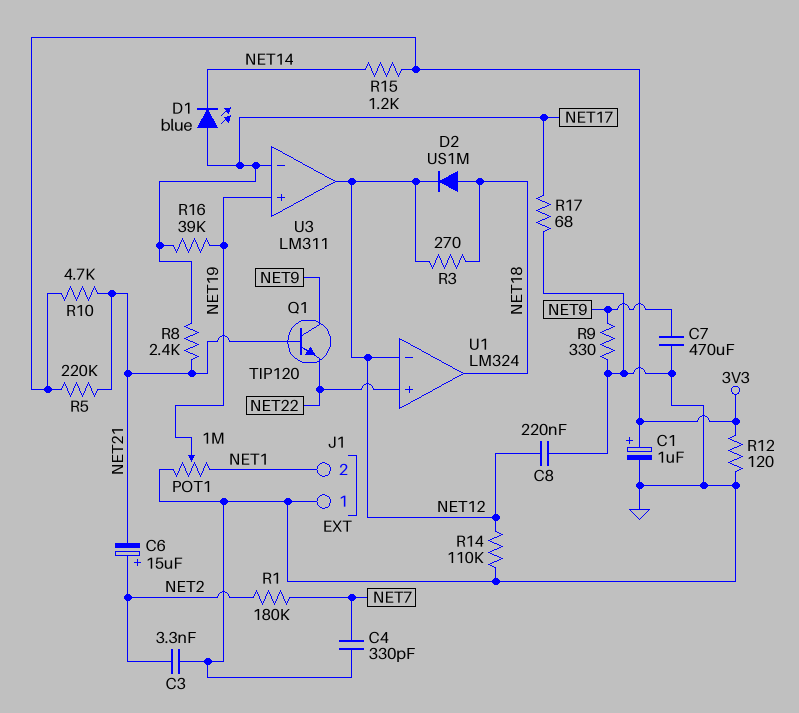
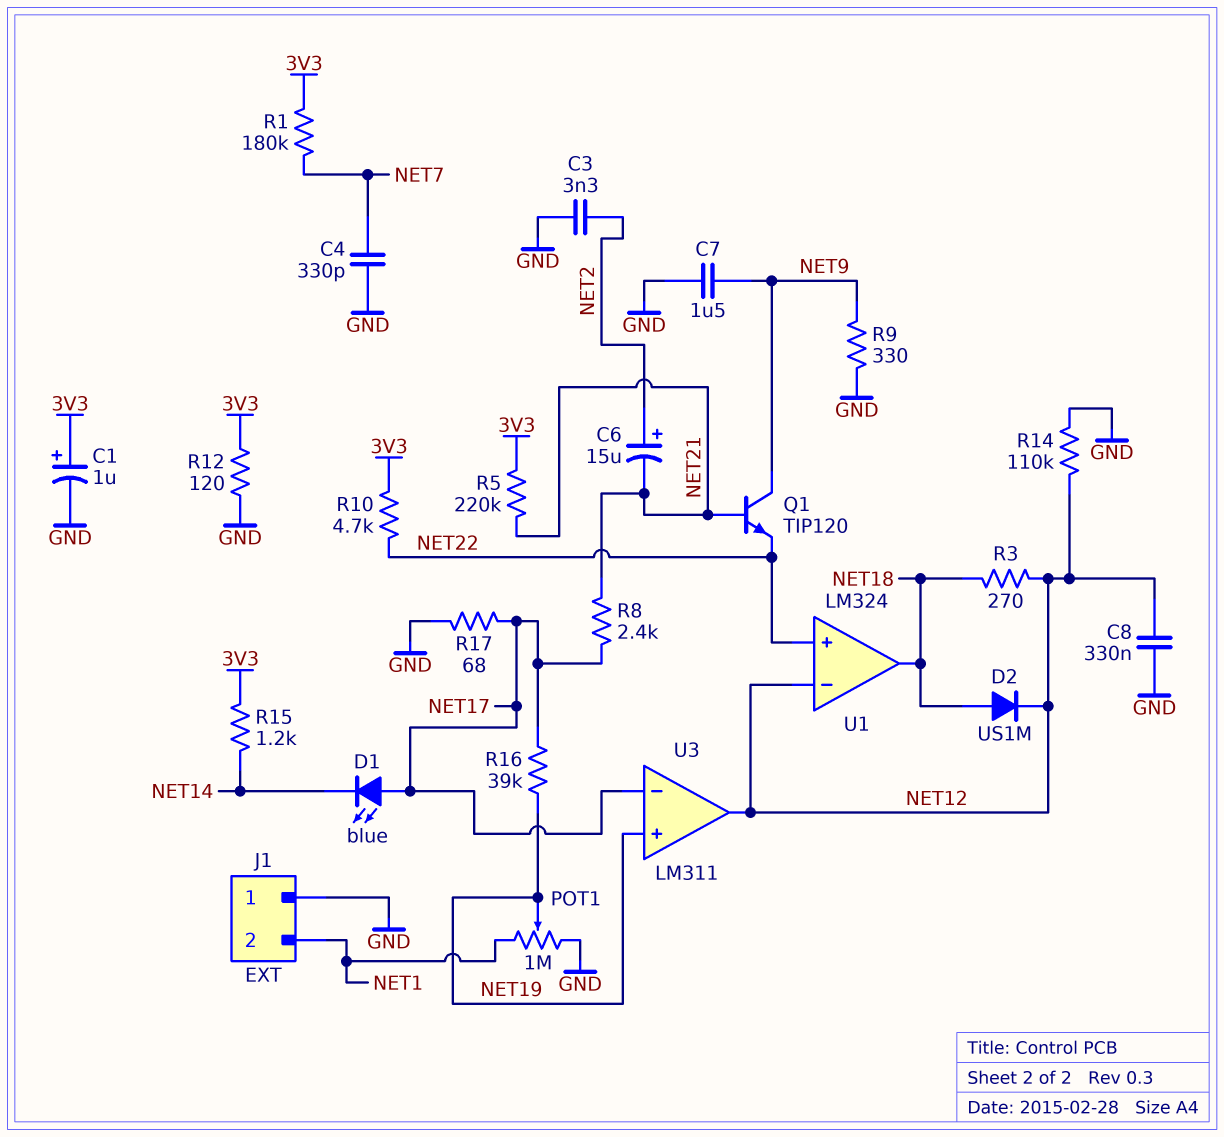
C7: 470uF (GND, NET9) -> 1.5uF (GND, NET9)
C8: 220nF (GND, NET12) -> 330nF (GND, NET12)
R1: 180k (NET2, NET7) -> 180k (3V3, NET7)
R10: 4.7k (3V3, NET21) -> 4.7k (3V3, NET22)

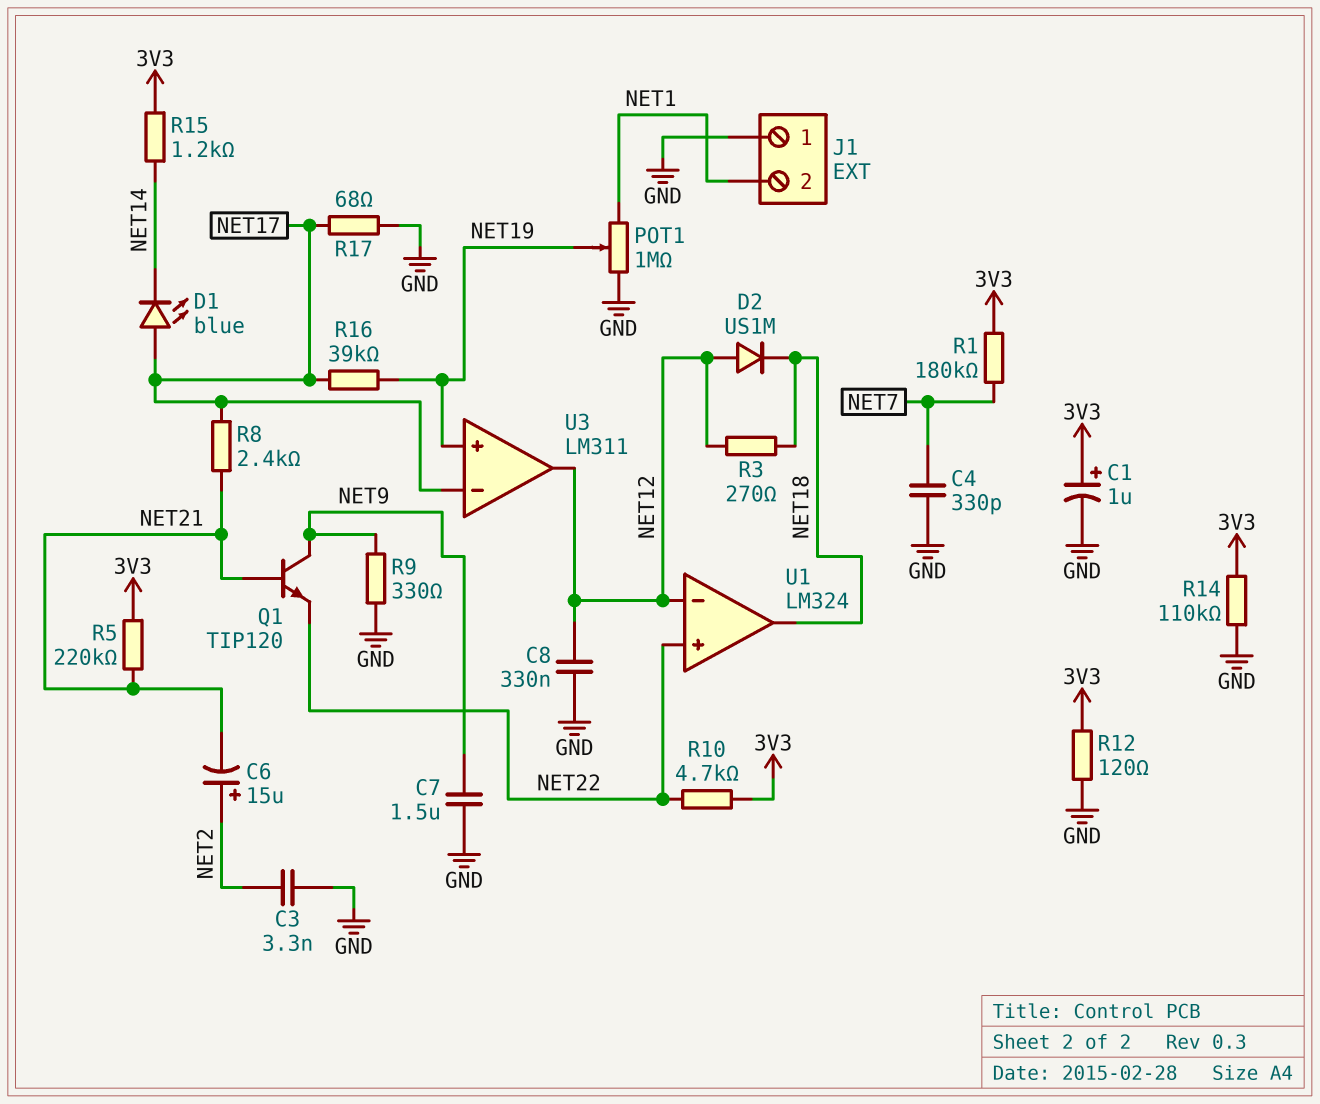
D2: diode US1M (A NET18, K NET12) -> diode US1M (A NET12, K NET18)
R14: 110k (GND, NET12) -> 110k (3V3, GND)

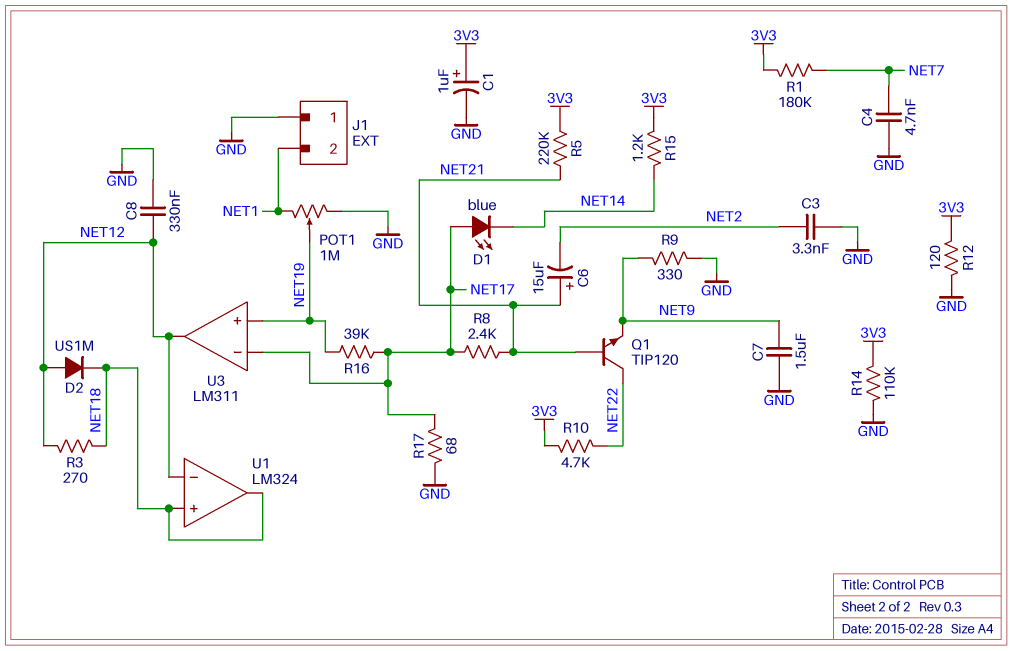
C4: 330pF (GND, NET7) -> 4.7nF (GND, NET7)
C6: 15uF (plus NET2, minus NET21) -> 15uF (plus NET21, minus NET2)
Q1: NPN TIP120 (B NET21, C NET9, E NET22) -> NPN TIP120 (B NET21, C NET22, E NET9)
U1 pin in+: NET22 -> NET18

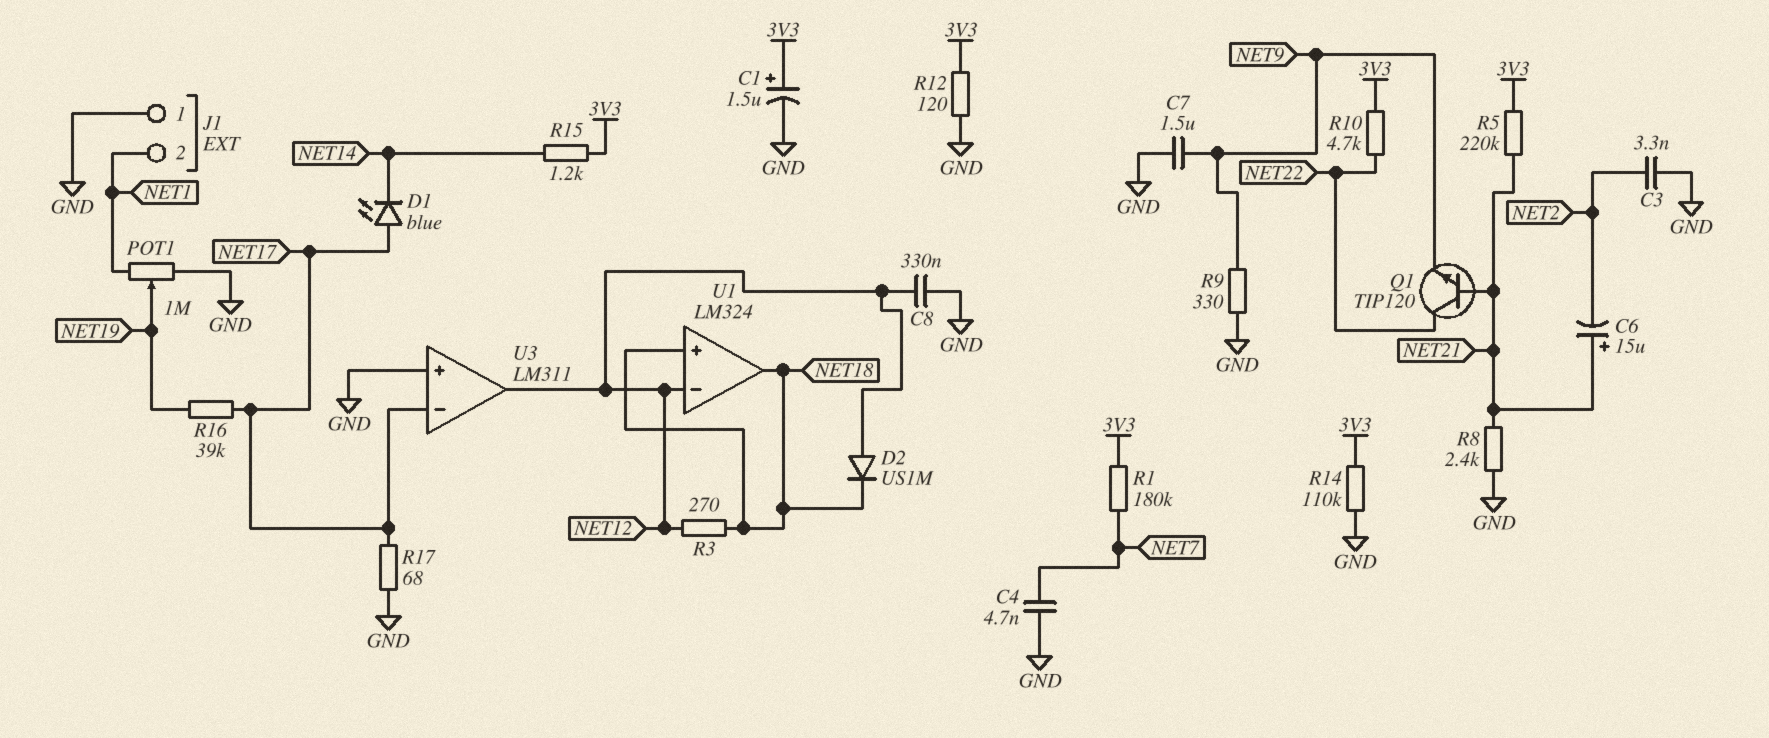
C1: 1uF (plus 3V3, minus GND) -> 1.5uF (plus 3V3, minus GND)
R8: 2.4k (NET17, NET21) -> 2.4k (GND, NET21)
U3 pin in+: NET19 -> GND

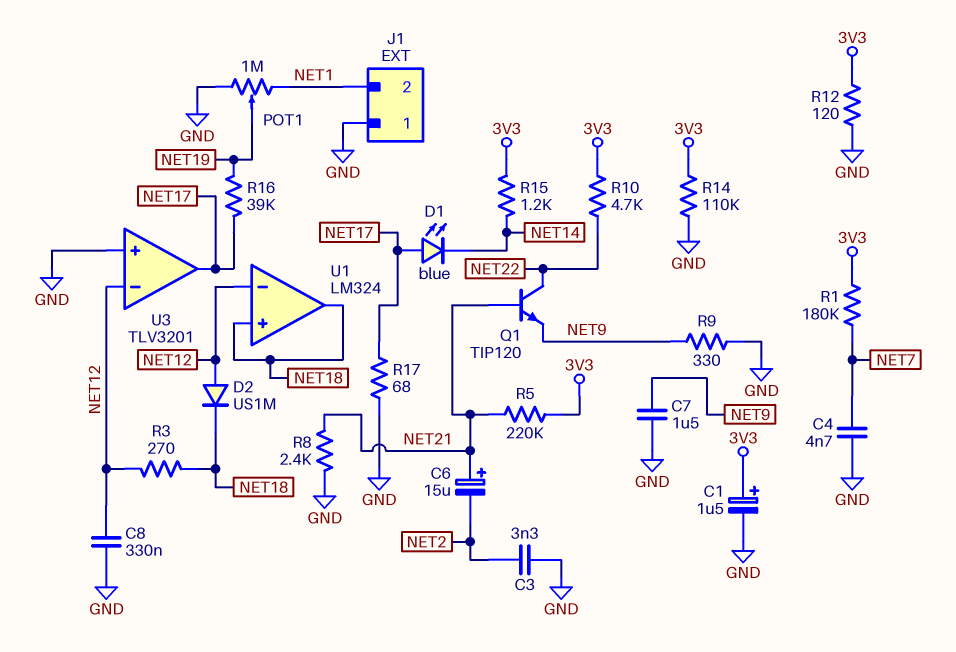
U3: LM311 -> TLV3201
U3 pin in-: NET17 -> NET12
U3 pin out: NET12 -> NET17

